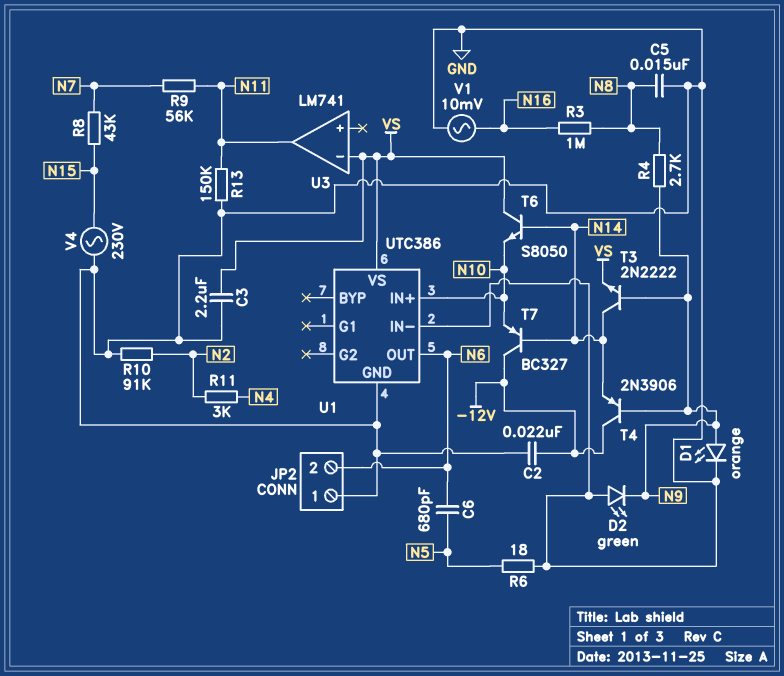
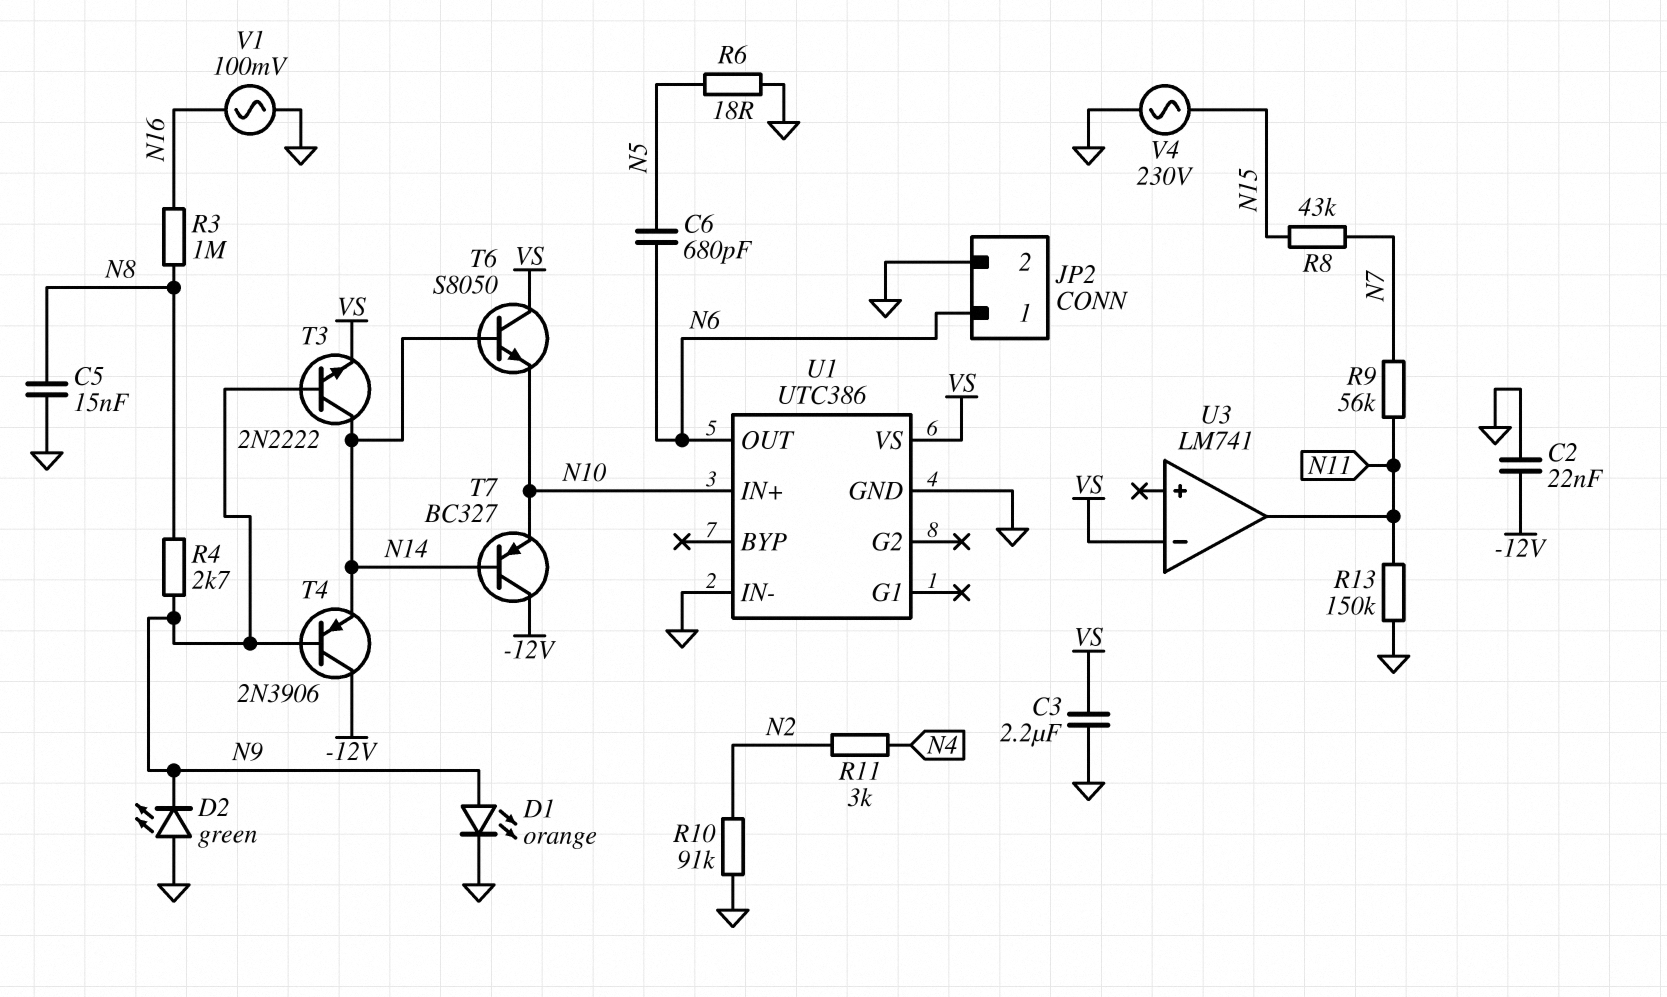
JP2 pin 1: GND -> N6
JP2 pin 2: N6 -> GND
V1: AC 10mV (GND, N16) -> AC 100mV (GND, N16)

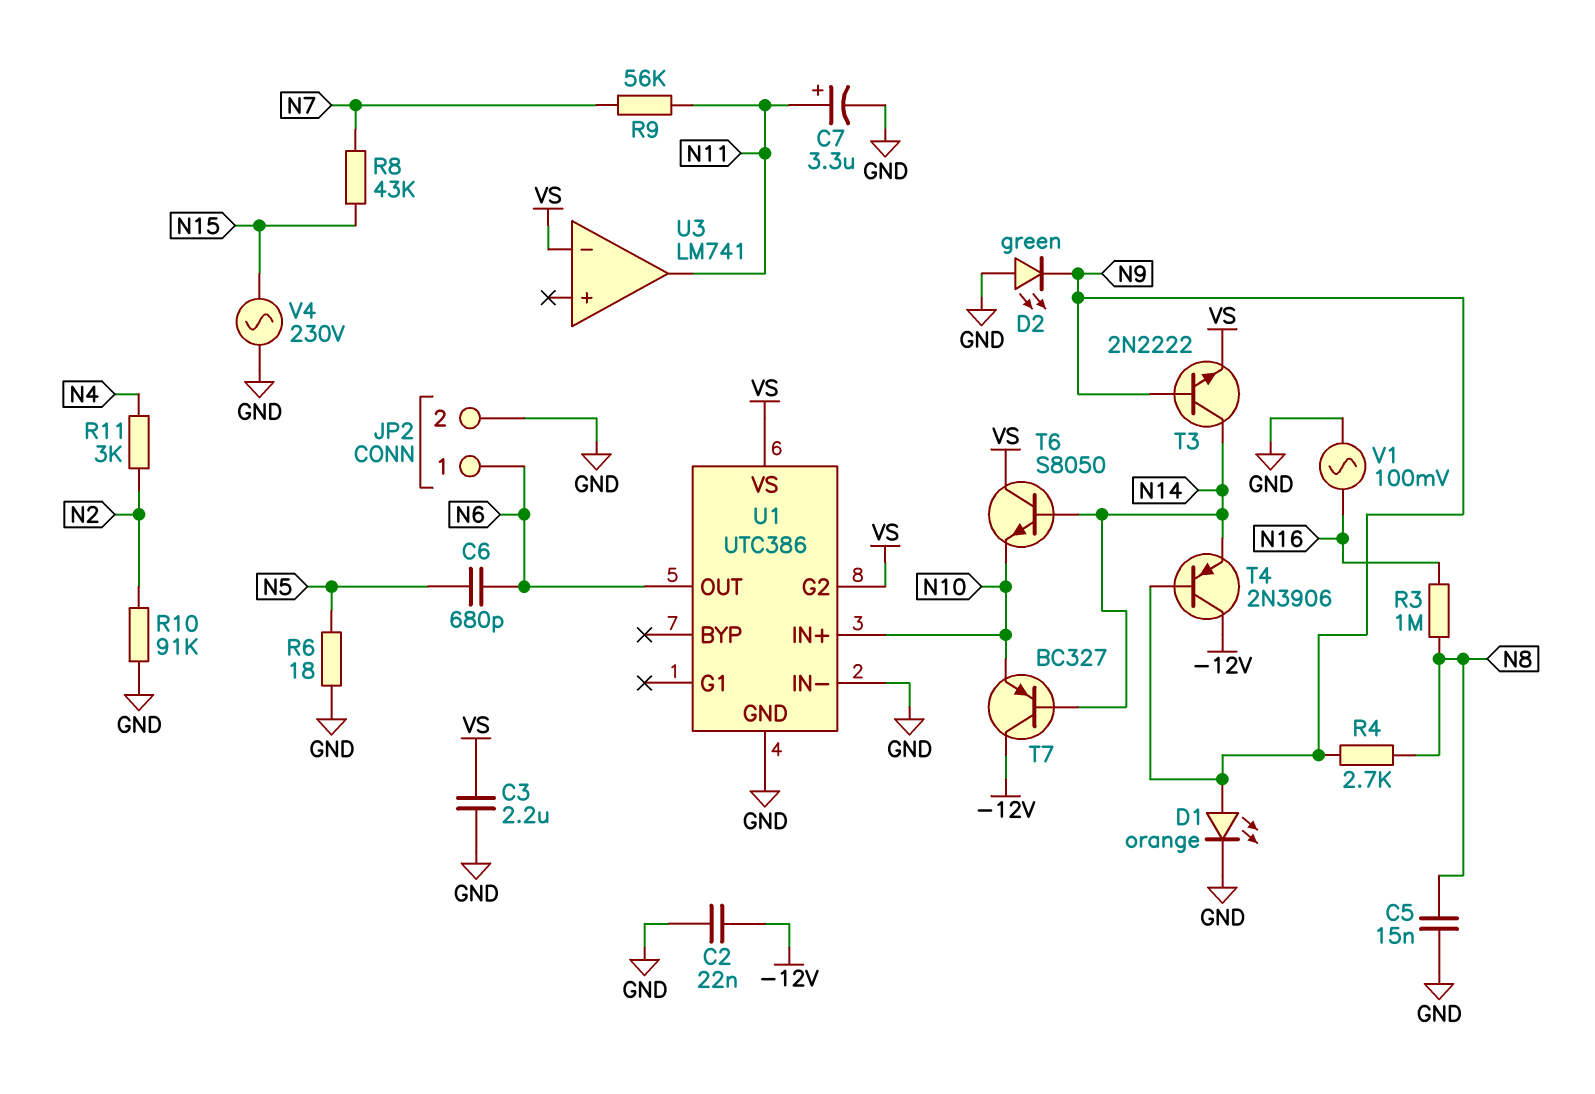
C7: none -> 3.3uF (plus N11, minus GND)
R13: 150k (GND, N11) -> none
U1 pin G2: none -> VS

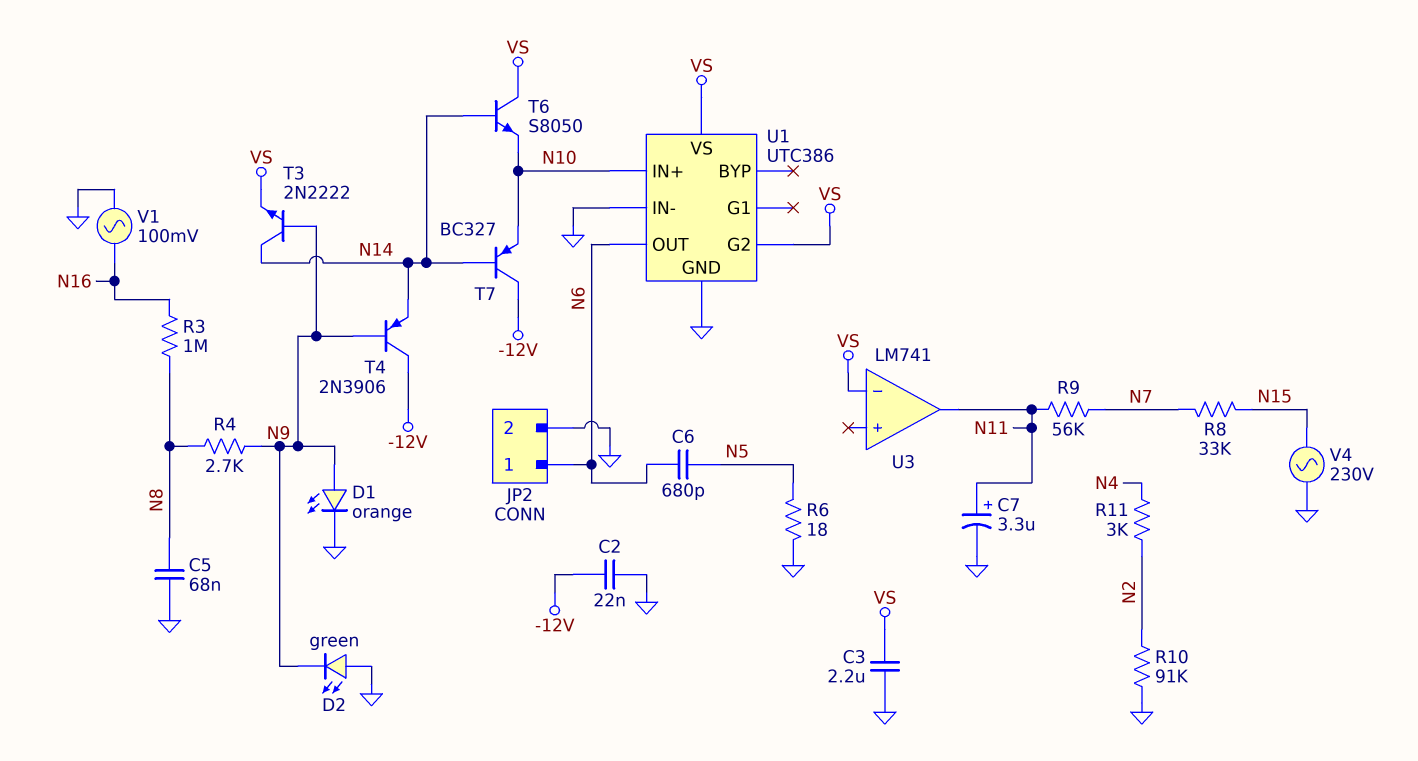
C5: 15nF (GND, N8) -> 68nF (GND, N8)
R8: 43k (N7, N15) -> 33k (N7, N15)

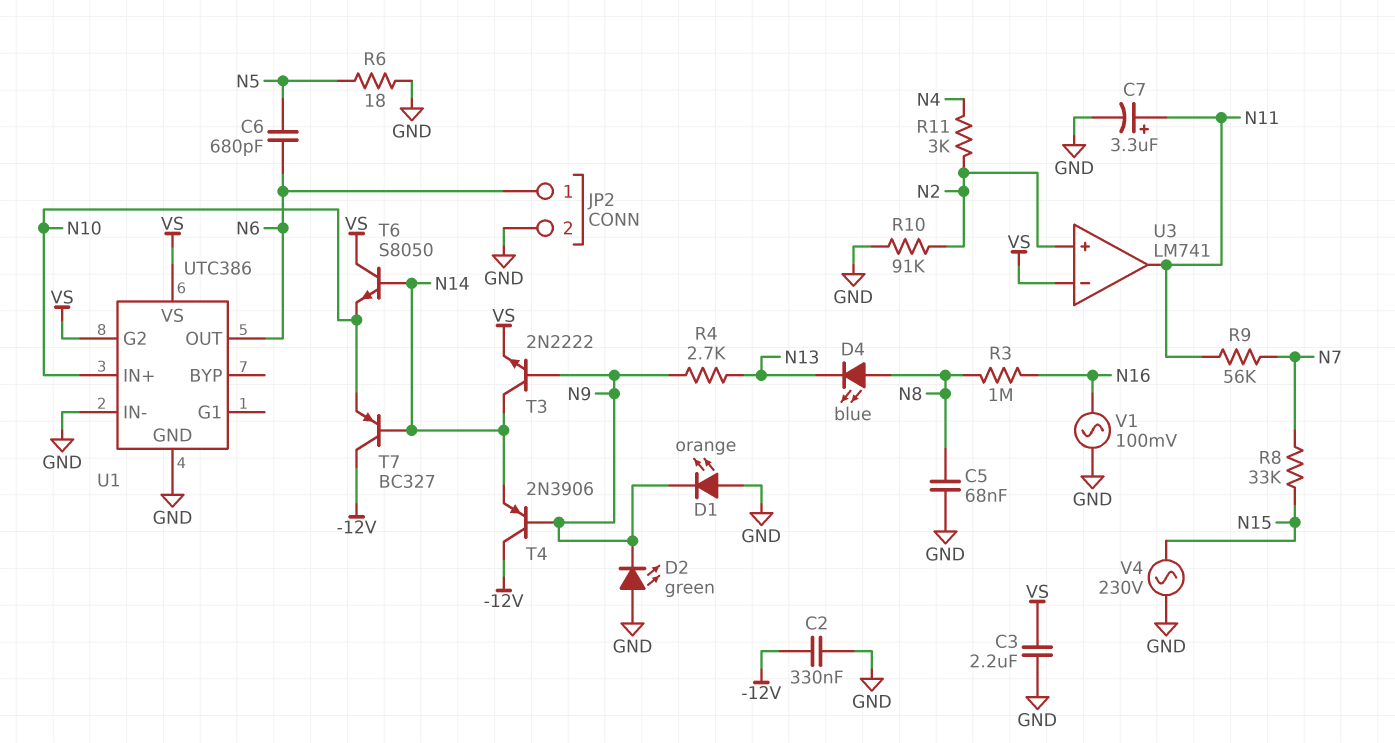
C2: 22nF (-12V, GND) -> 330nF (-12V, GND)
D1: LED orange (A N9, K GND) -> LED orange (A GND, K N9)
D4: none -> LED blue (A N8, K N13)
R4: 2.7k (N8, N9) -> 2.7k (N9, N13)
U3 pin in+: none -> N2

